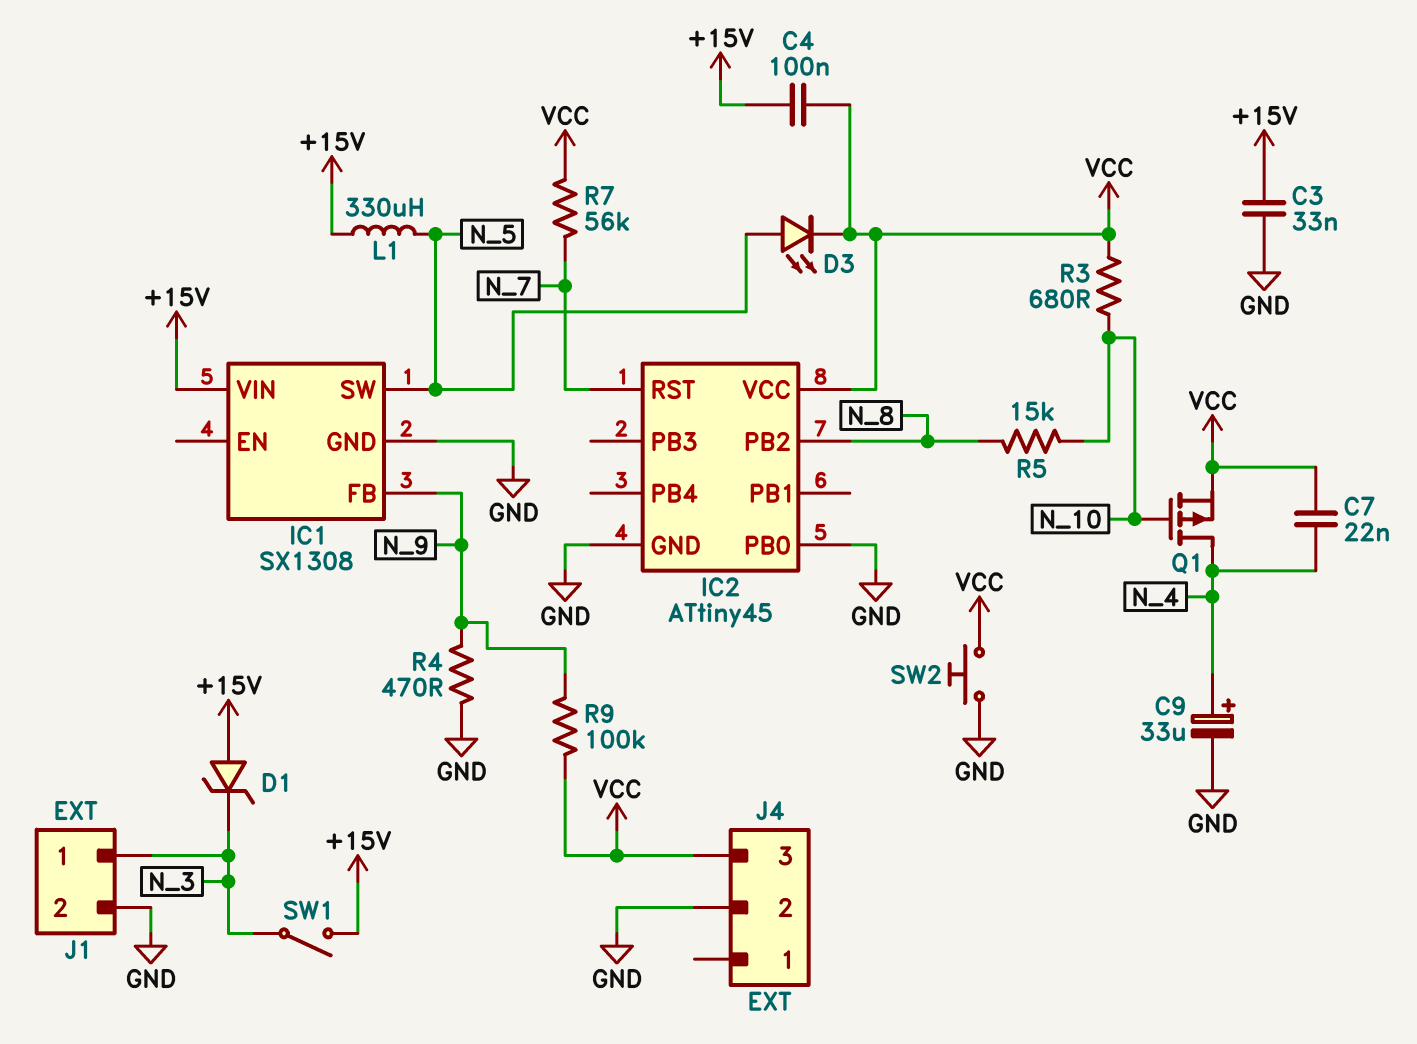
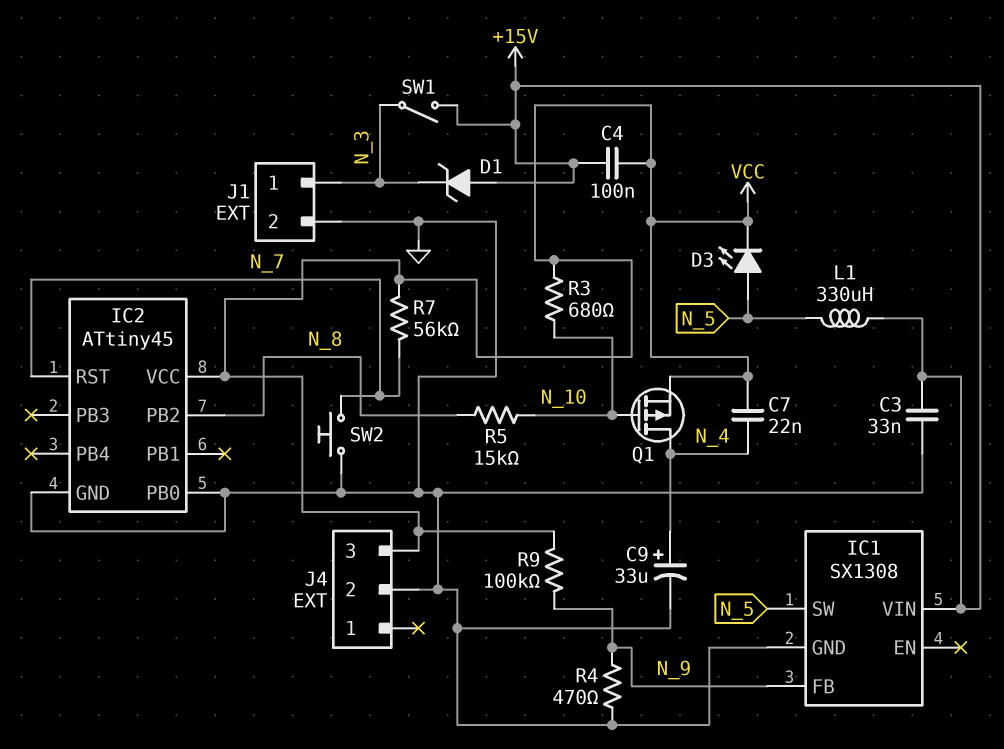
SW2: button (GND, VCC) -> button (GND, N_7)

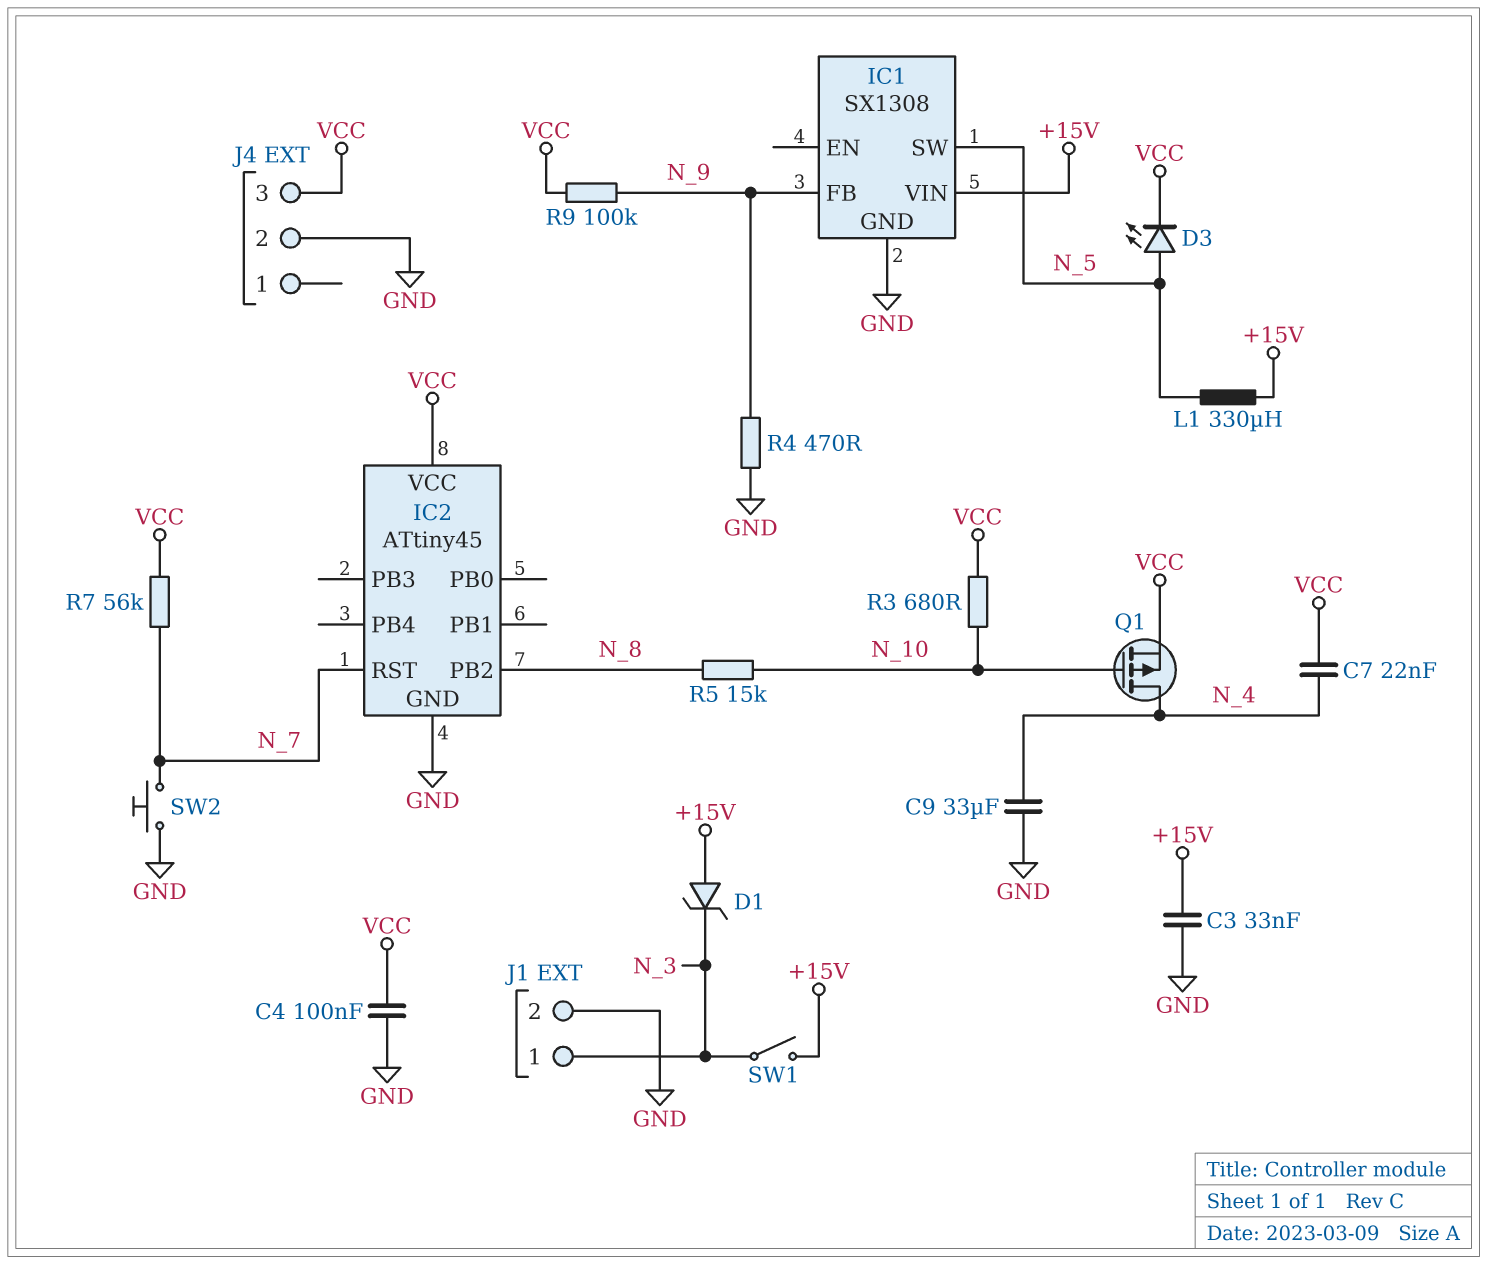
C4: 100nF (+15V, VCC) -> 100nF (GND, VCC)
C9: 33uF (plus N_4, minus GND) -> 33uF (GND, N_4)
IC2 pin PB0: GND -> none

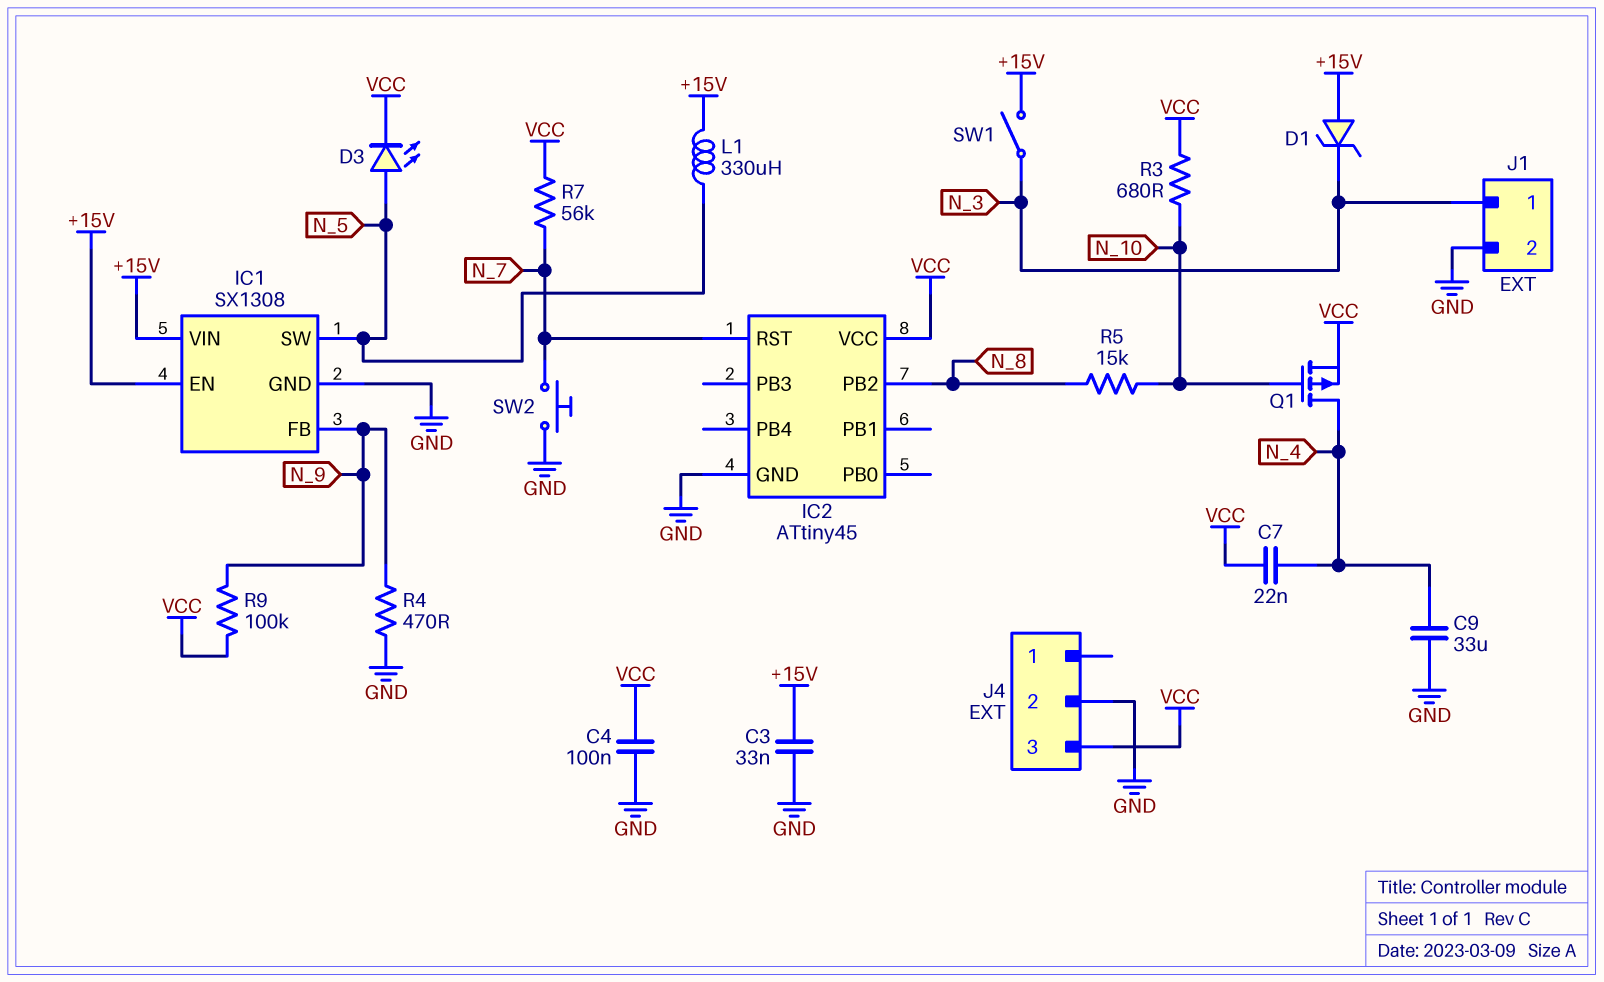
IC1 pin EN: none -> +15V

